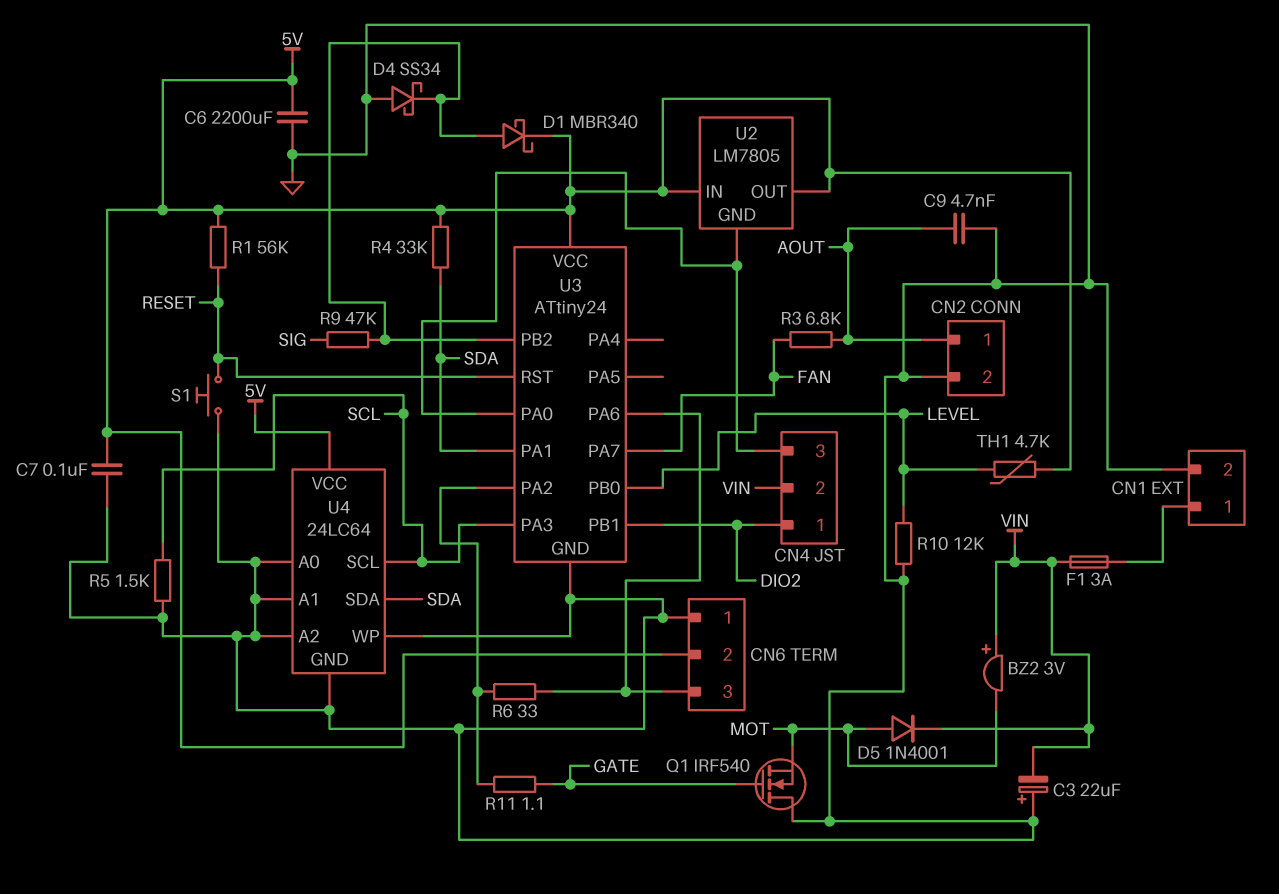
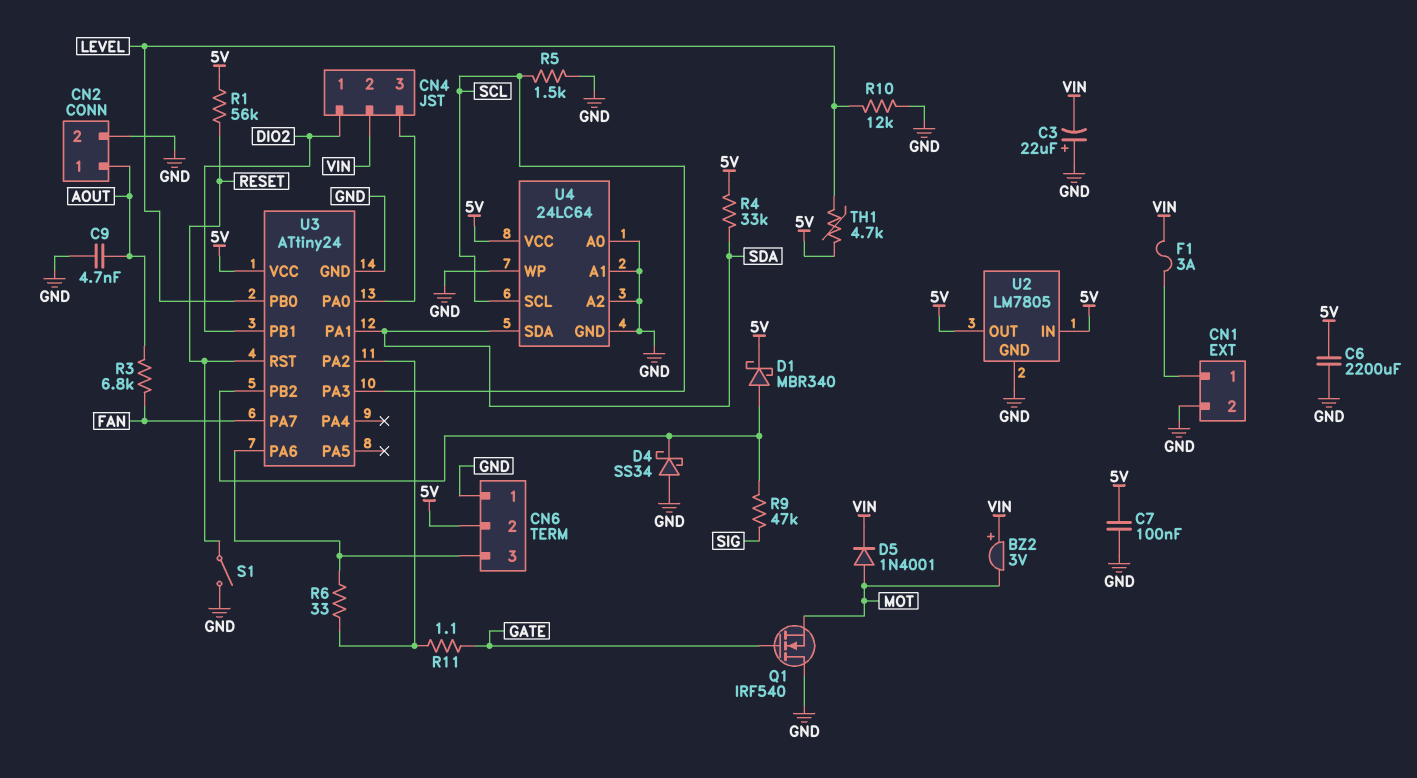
S1: button (GND, RESET) -> switch (GND, RESET)
U2 pin GND: CN4/3 -> GND

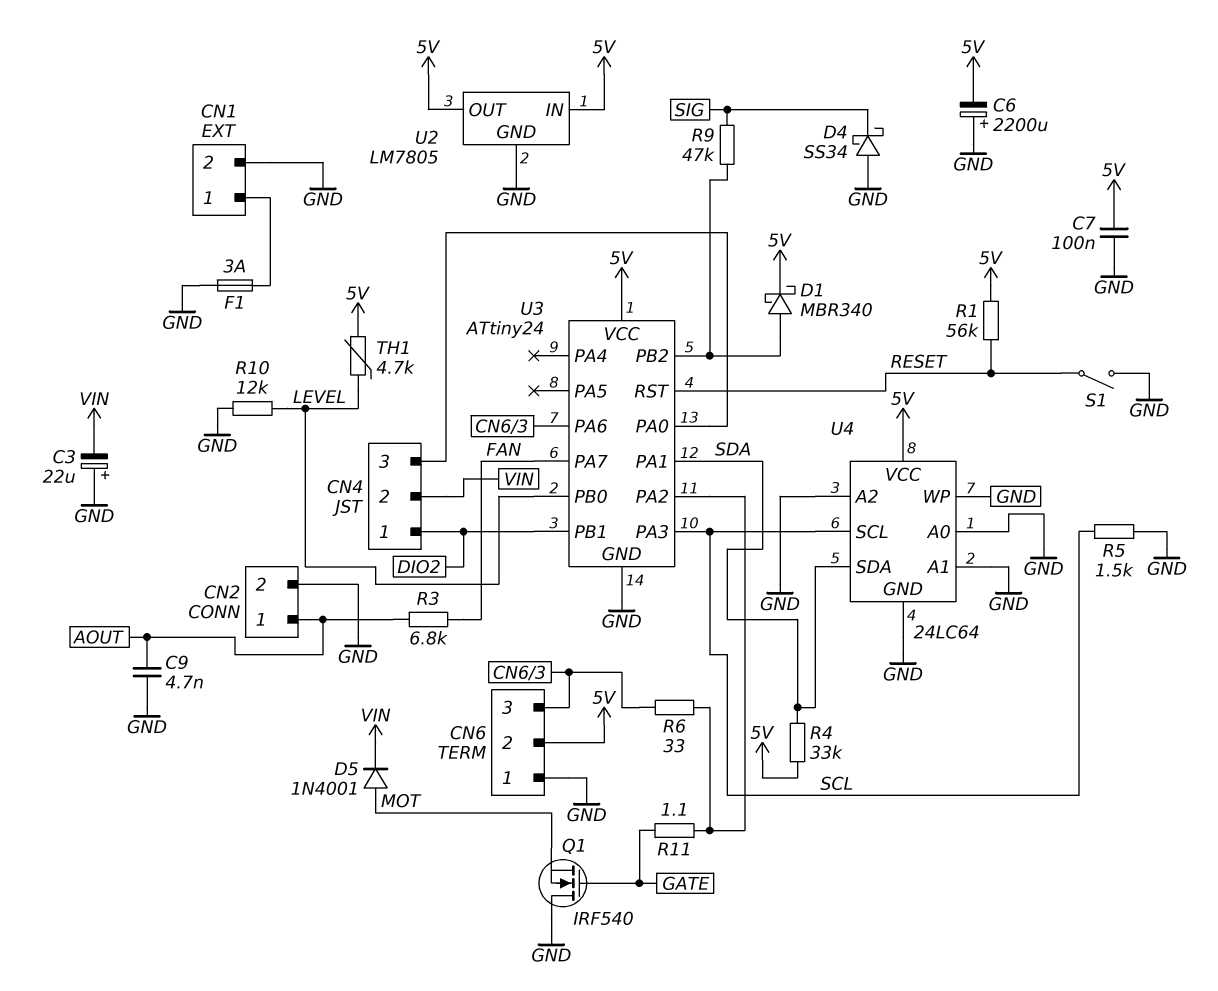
BZ2: buzzer 3V (plus VIN, minus MOT) -> none
C6: 2200uF (5V, GND) -> 2200uF (plus GND, minus 5V)
D4: schottky SS34 (A GND, K U3/PB2) -> schottky SS34 (A GND, K SIG)
F1: 3A (CN1/1, VIN) -> 3A (CN1/1, GND)

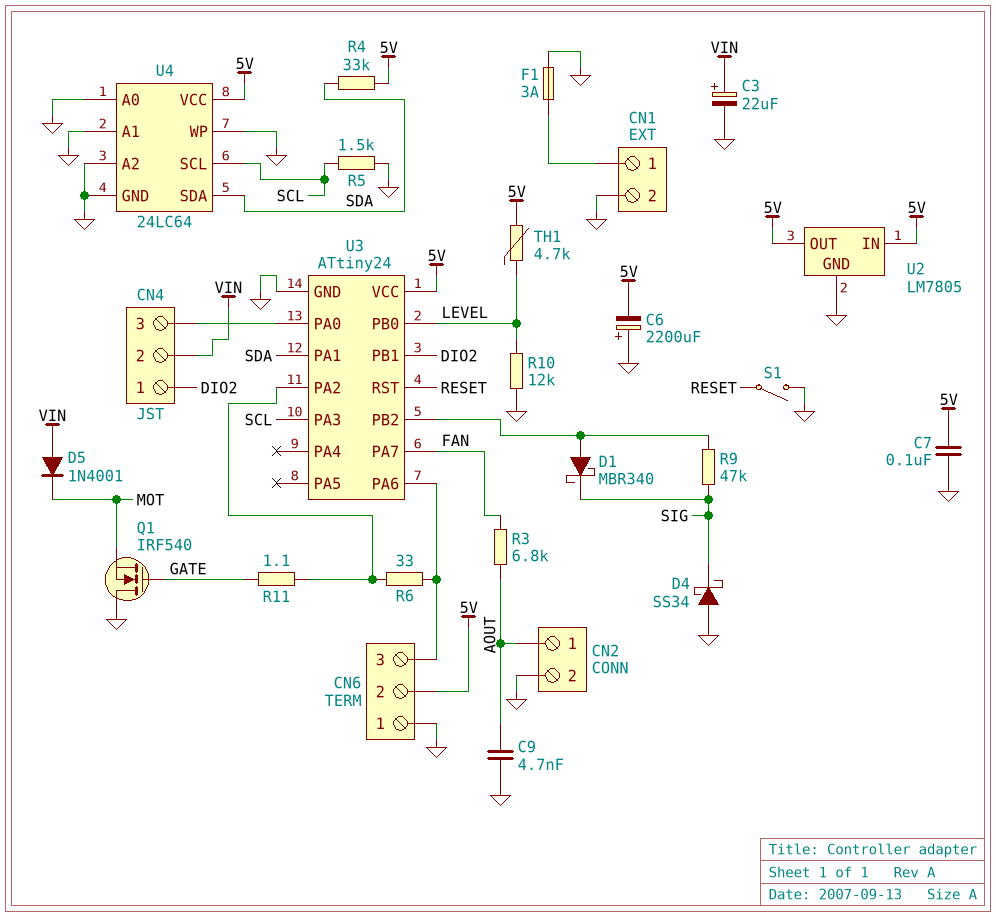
C3: 22uF (plus GND, minus VIN) -> 22uF (plus VIN, minus GND)
D1: schottky MBR340 (A U3/PB2, K 5V) -> schottky MBR340 (A U3/PB2, K SIG)
D5: diode 1N4001 (A MOT, K VIN) -> diode 1N4001 (A VIN, K MOT)
R1: 56k (5V, RESET) -> none

